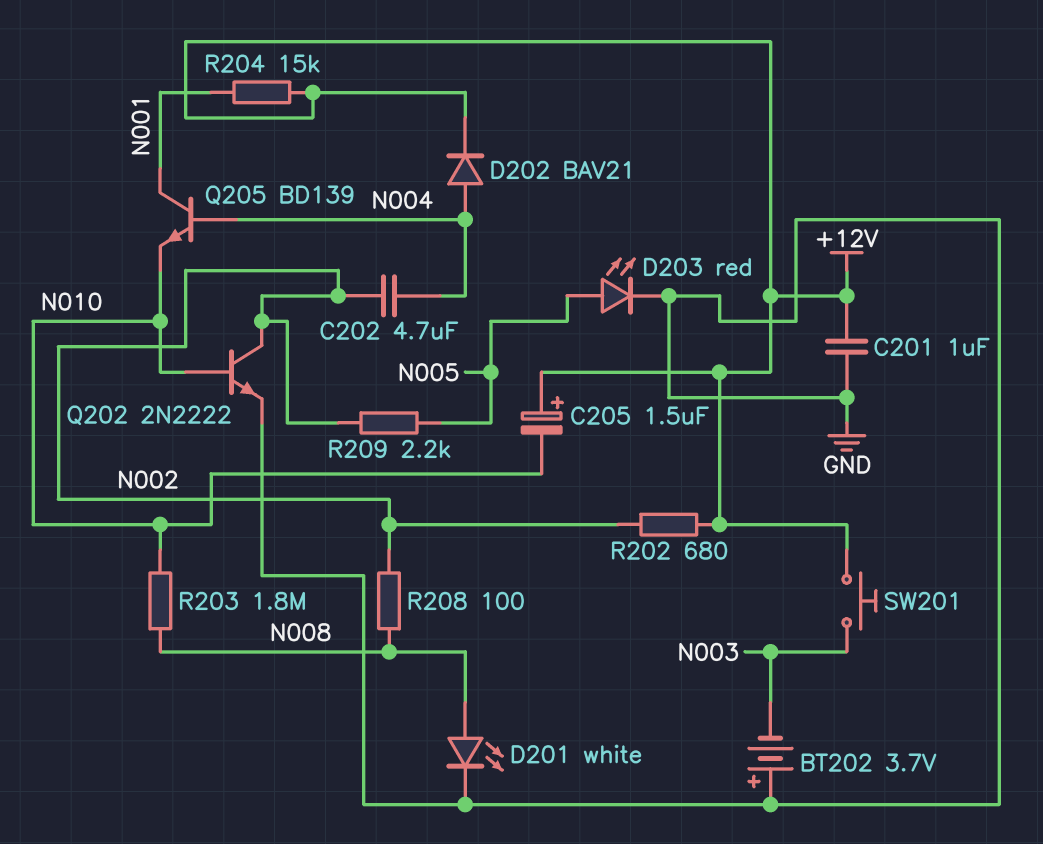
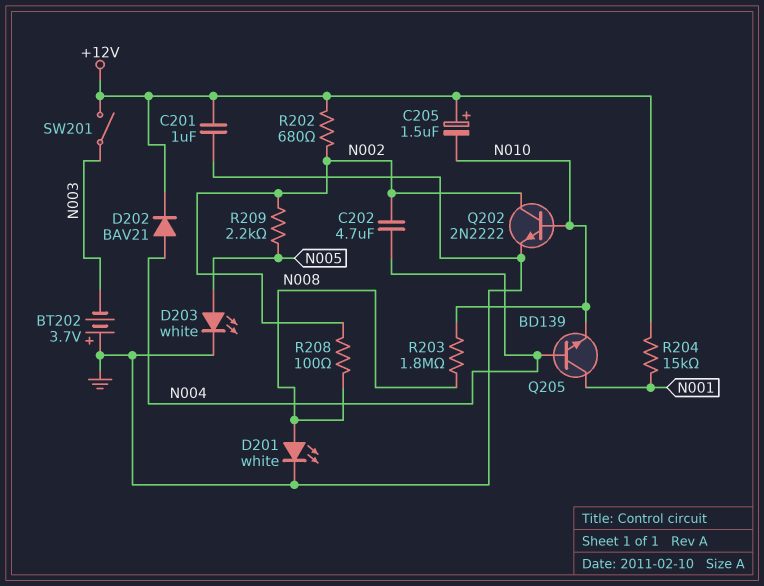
D203: LED red (A N005, K GND) -> LED white (A N005, K GND)
SW201: button (+12V, N003) -> switch (+12V, N003)

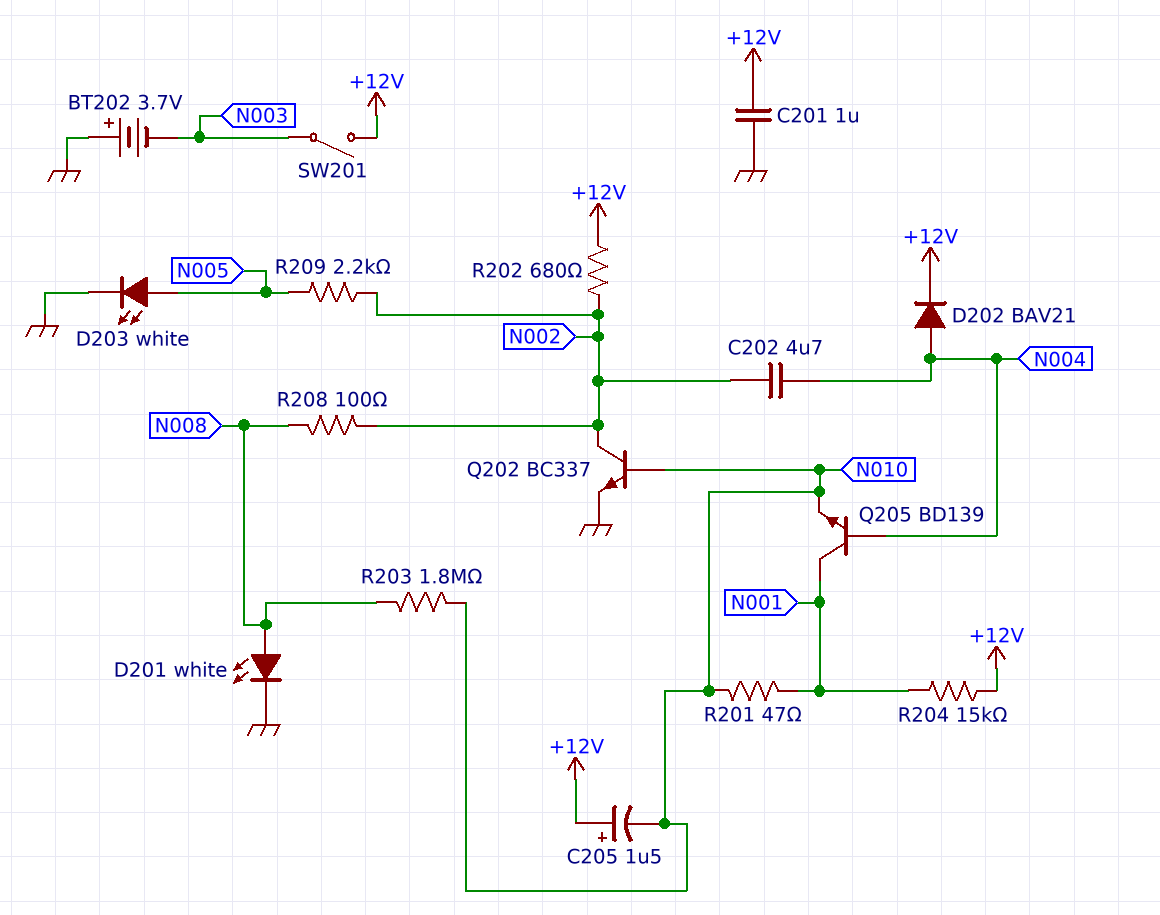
Q202: NPN 2N2222 (B N010, C N002, E GND) -> NPN BC337 (B N010, C N002, E GND)
R201: none -> 47 (N001, N010)

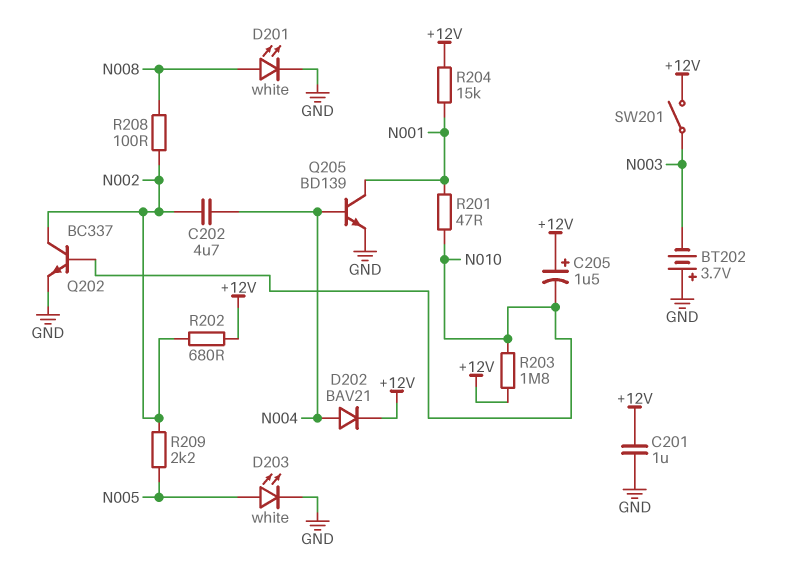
Q205: NPN BD139 (B N004, C N001, E N010) -> NPN BD139 (B N004, C N001, E GND)
R203: 1.8M (N008, N010) -> 1.8M (+12V, N010)

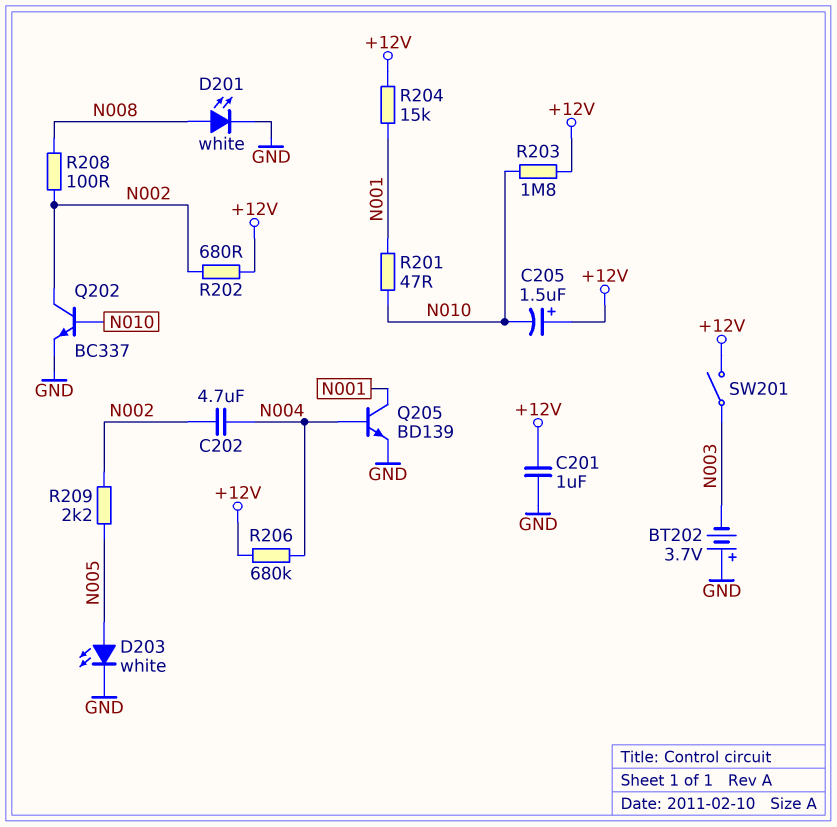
D202: diode BAV21 (A N004, K +12V) -> none
R206: none -> 680k (+12V, N004)

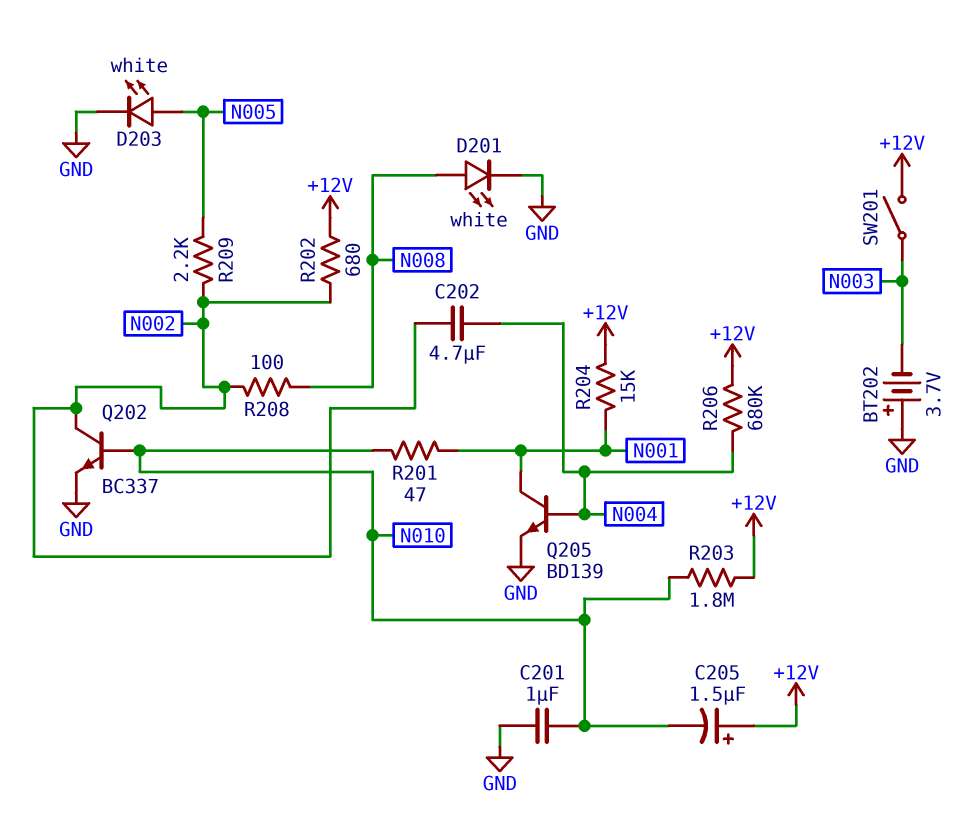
C201: 1uF (+12V, GND) -> 1uF (GND, N010)

